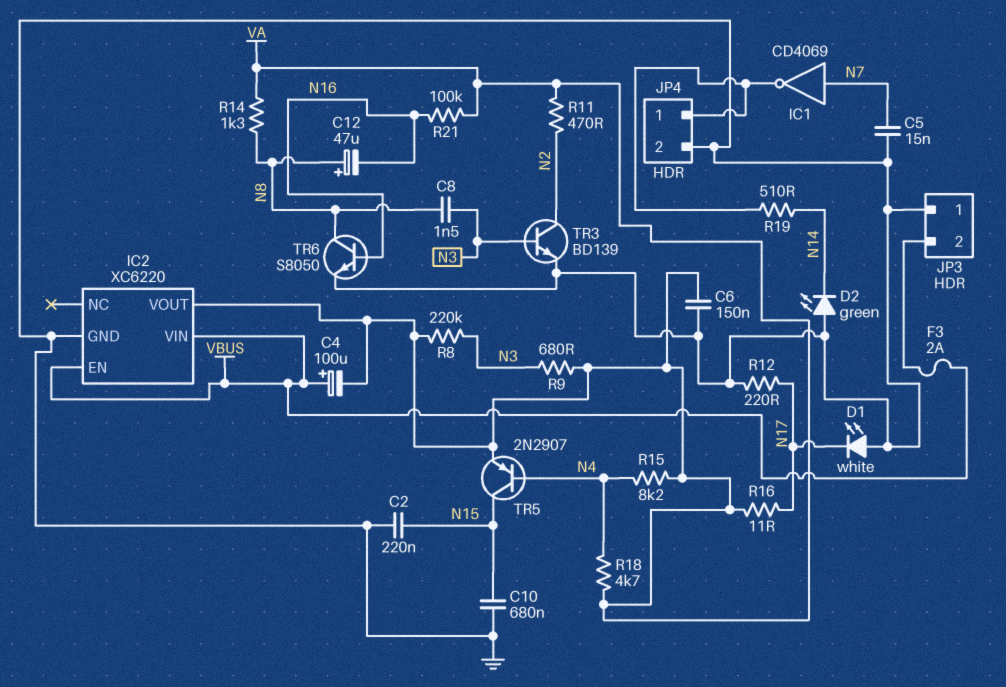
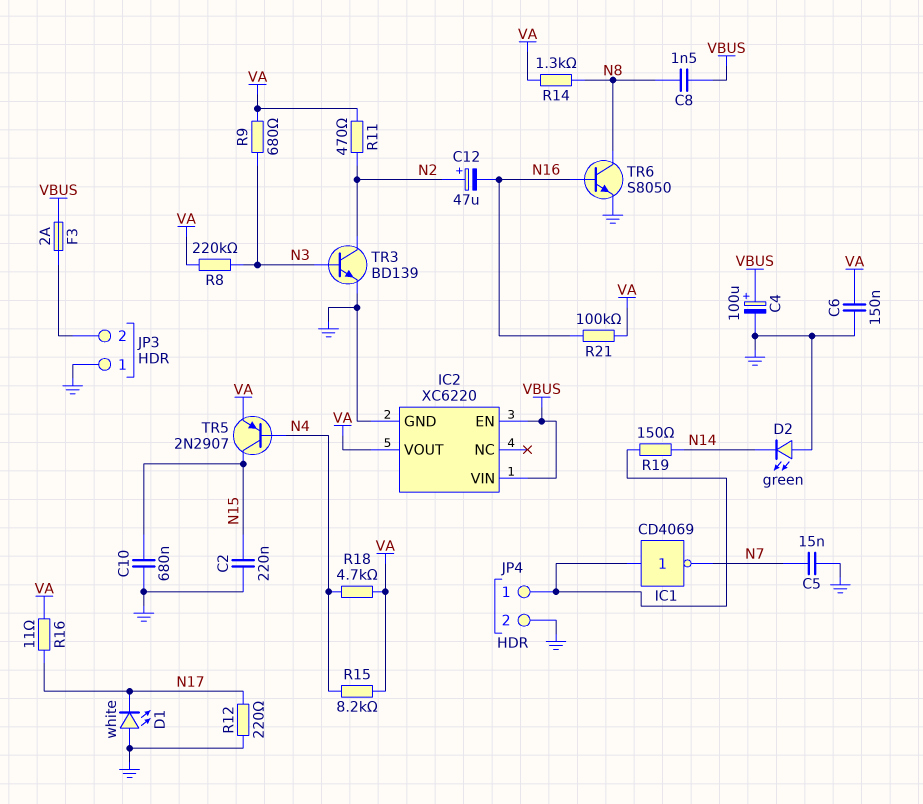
C4: 100uF (plus VBUS, minus VA) -> 100uF (plus VBUS, minus GND)
C8: 1.5nF (N3, N8) -> 1.5nF (N8, VBUS)
C12: 47uF (plus N8, minus N16) -> 47uF (plus N2, minus N16)
IC1: NOT CD4069 (in N7, out JP4/1) -> NOT CD4069 (in JP4/1, out N7)
R19: 510 (JP4/1, N14) -> 150 (JP4/1, N14)

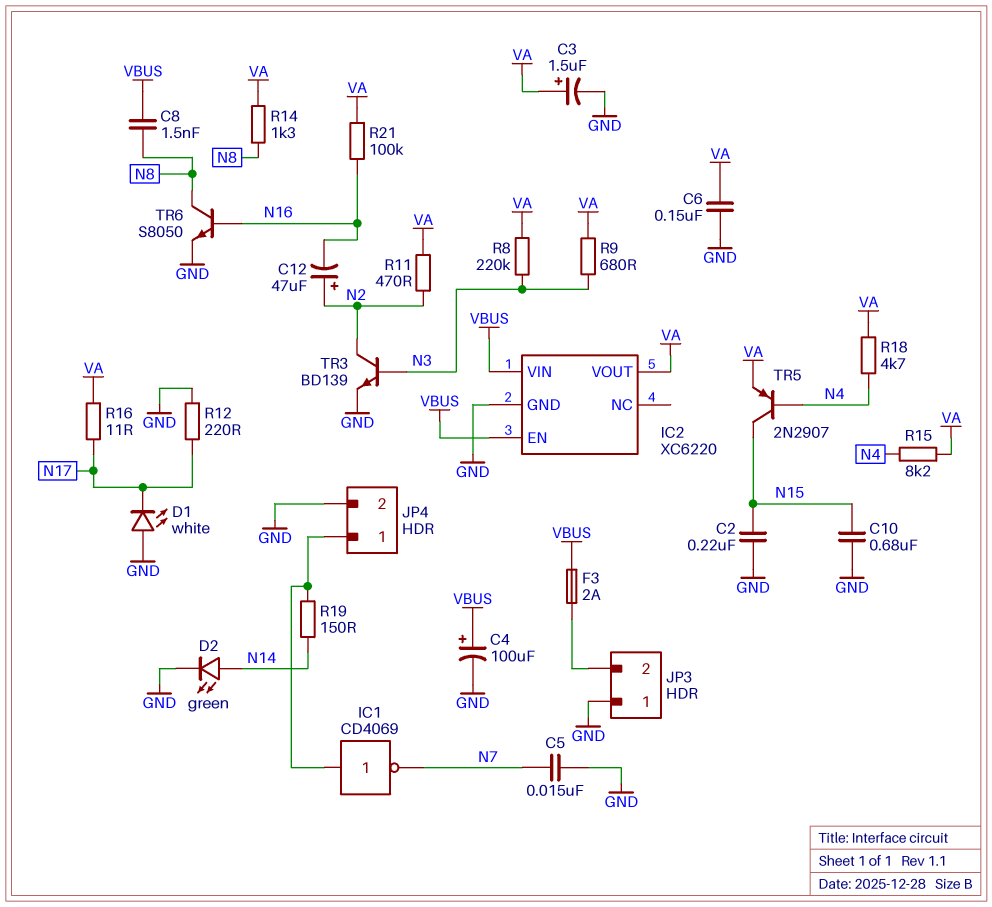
C3: none -> 1.5uF (plus VA, minus GND)
D2: LED green (A GND, K N14) -> LED green (A N14, K GND)

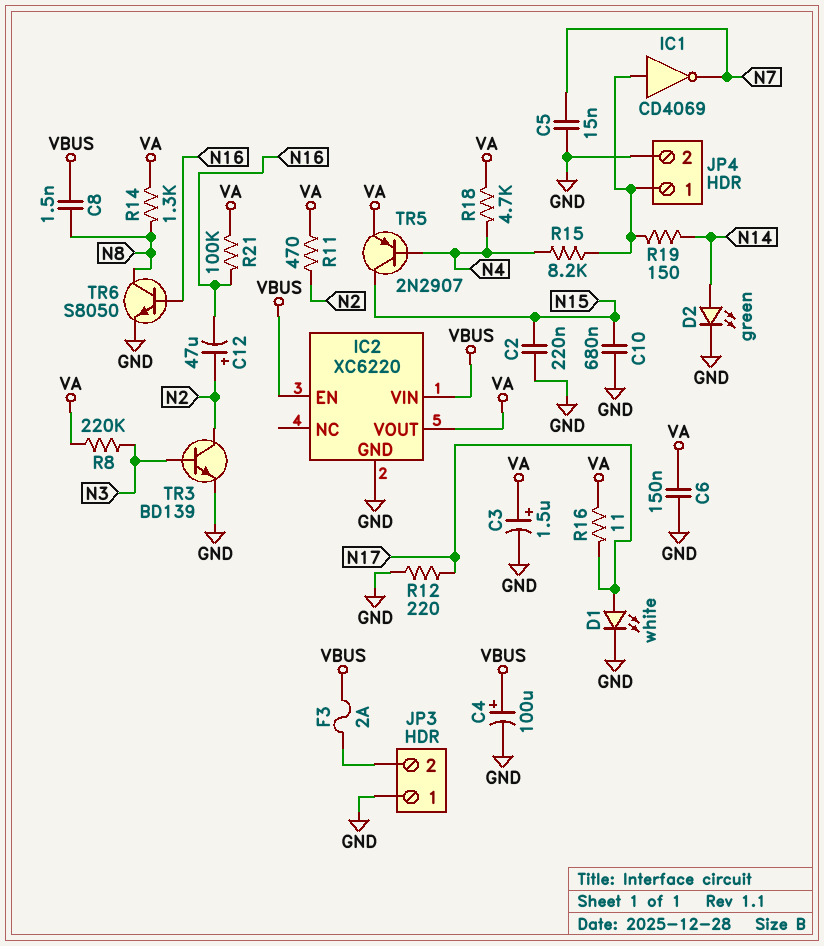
D1: LED white (A GND, K N17) -> LED white (A N17, K GND)
R9: 680 (N3, VA) -> none
R15: 8.2k (N4, VA) -> 8.2k (JP4/1, N4)

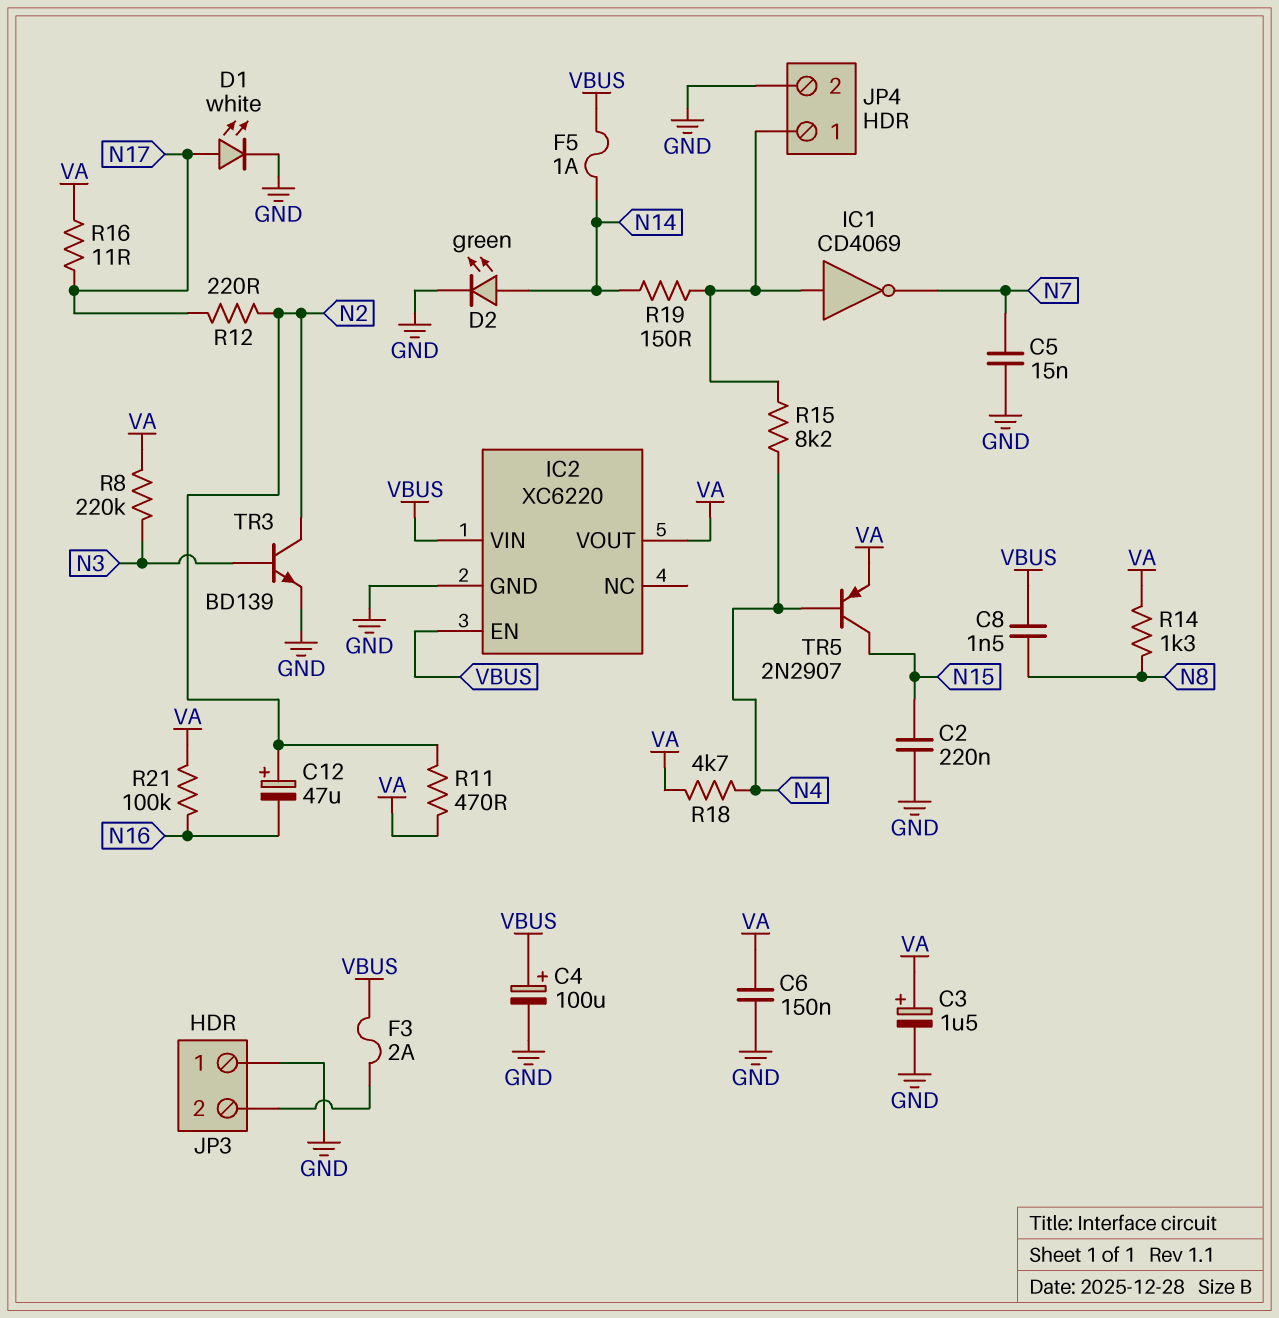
C10: 680nF (GND, N15) -> none
F5: none -> 1A (N14, VBUS)
R12: 220 (GND, N17) -> 220 (N2, N17)
TR6: NPN S8050 (B N16, C N8, E GND) -> none

